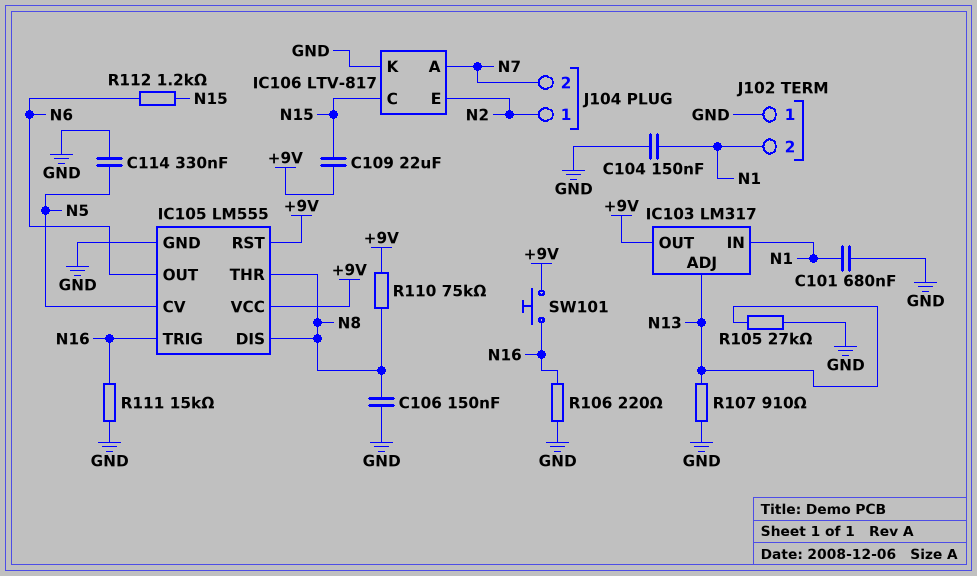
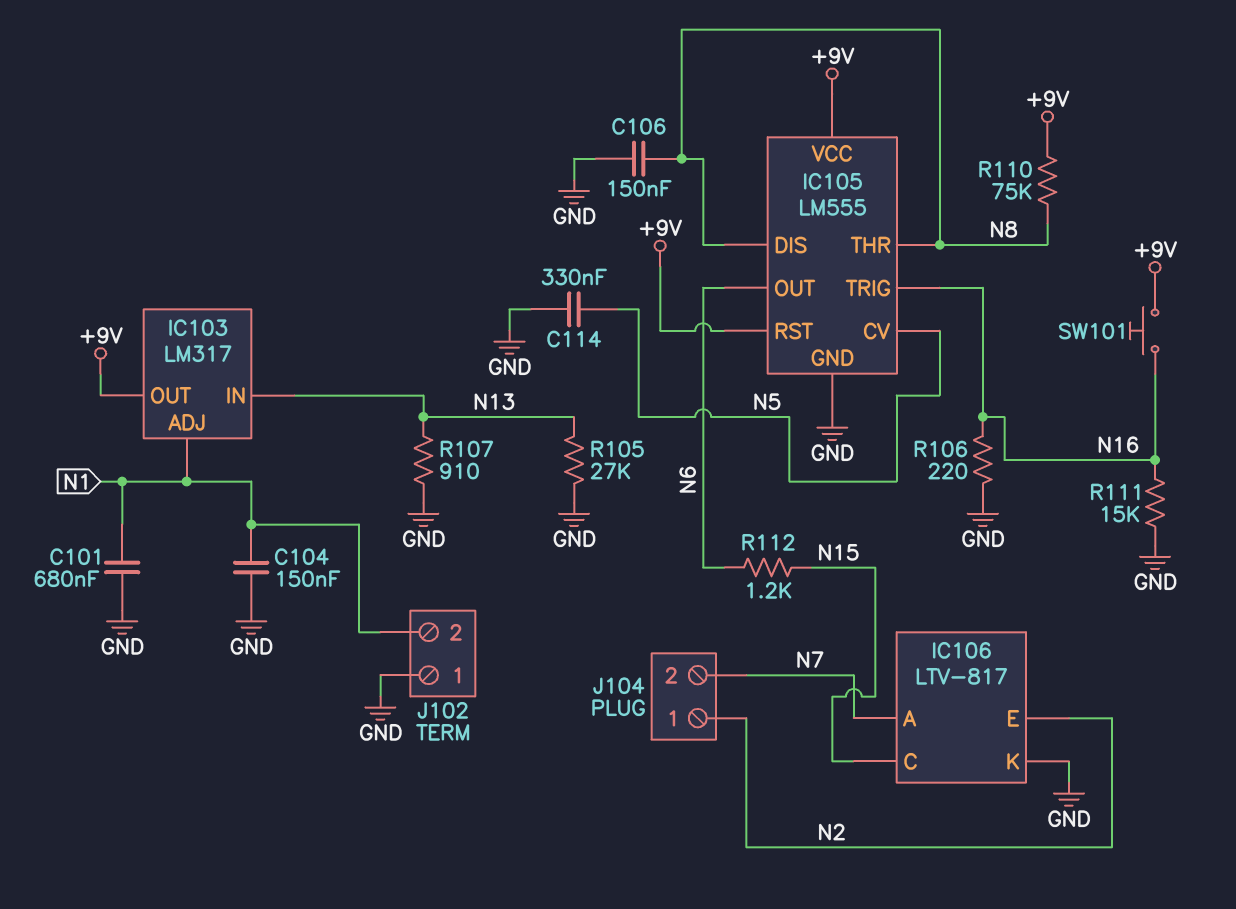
C109: 22uF (+9V, N15) -> none
IC103 pin ADJ: N13 -> N1
IC103 pin IN: N1 -> N13

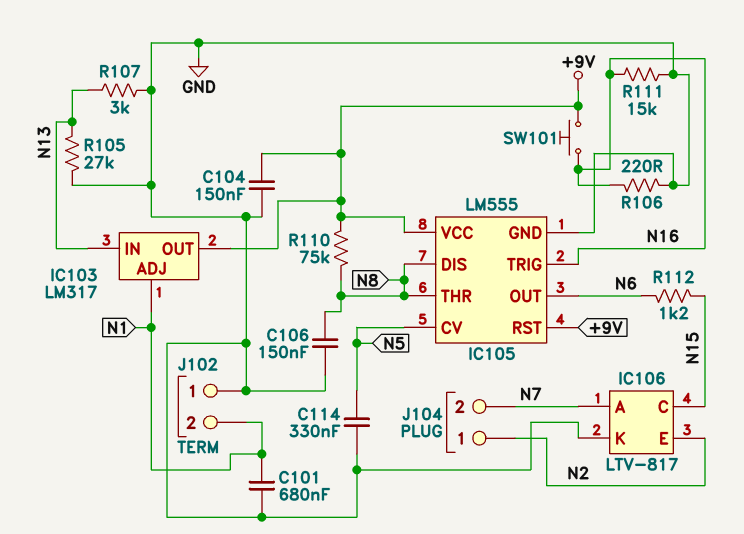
C104: 150nF (GND, N1) -> 150nF (+9V, GND)
R107: 910 (GND, N13) -> 3k (GND, N13)

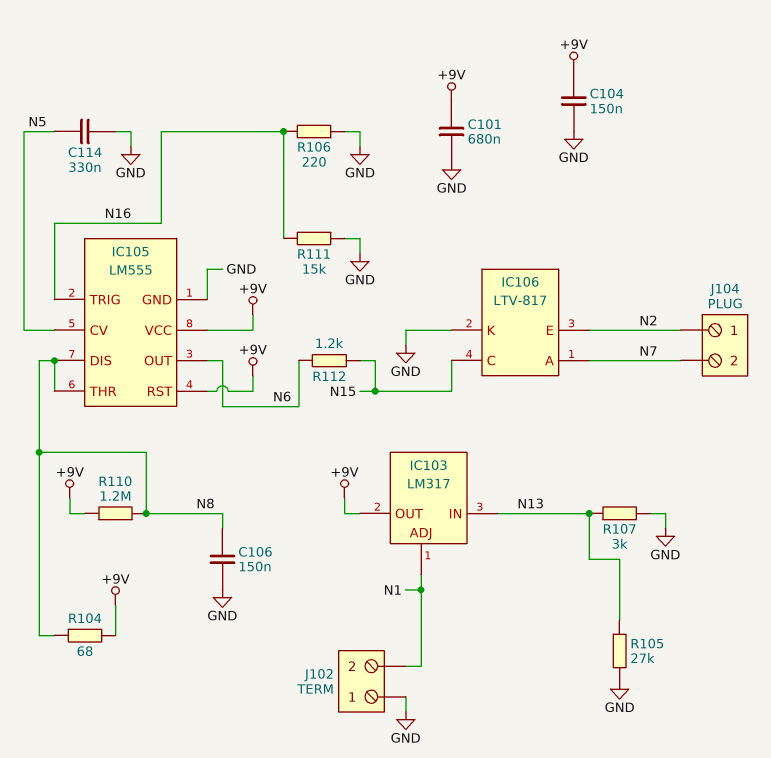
C101: 680nF (GND, N1) -> 680nF (+9V, GND)
R104: none -> 68 (+9V, N8)
R110: 75k (+9V, N8) -> 1.2M (+9V, N8)
SW101: button (+9V, N16) -> none

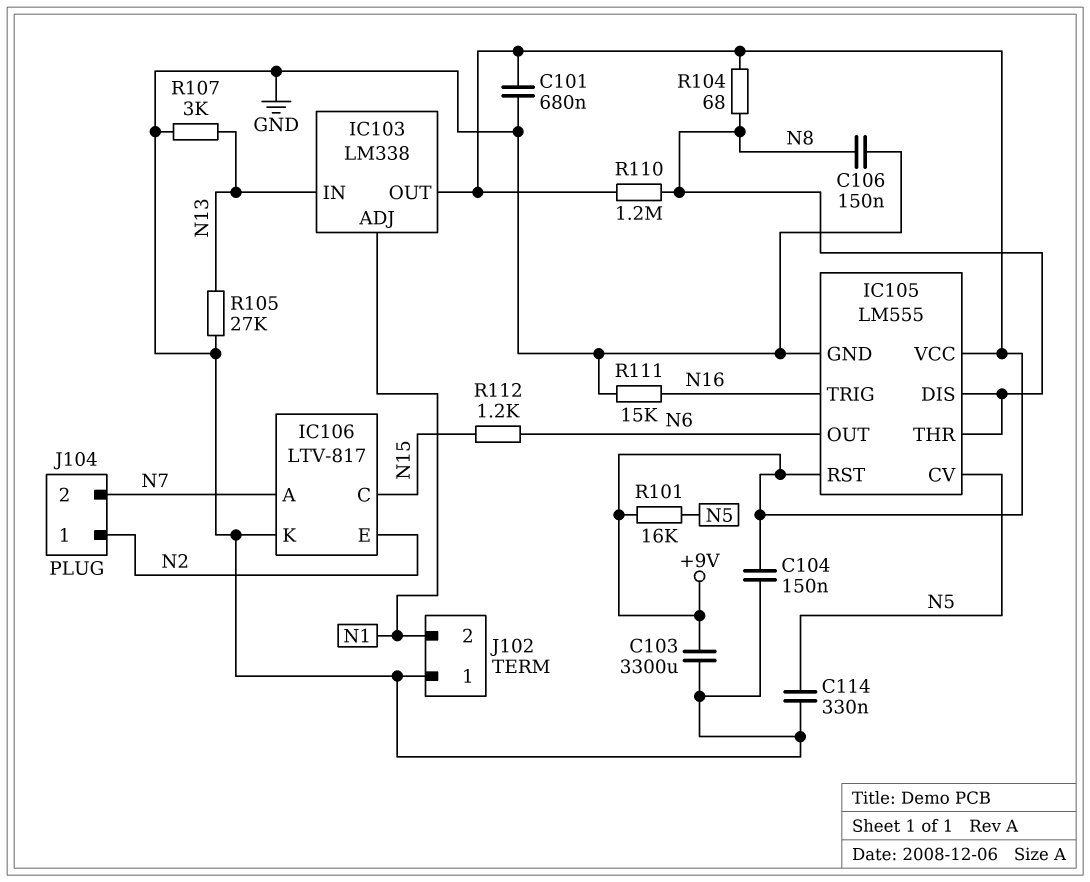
C103: none -> 3300uF (+9V, GND)
IC103: LM317 -> LM338
R101: none -> 16k (+9V, N5)
R106: 220 (GND, N16) -> none

